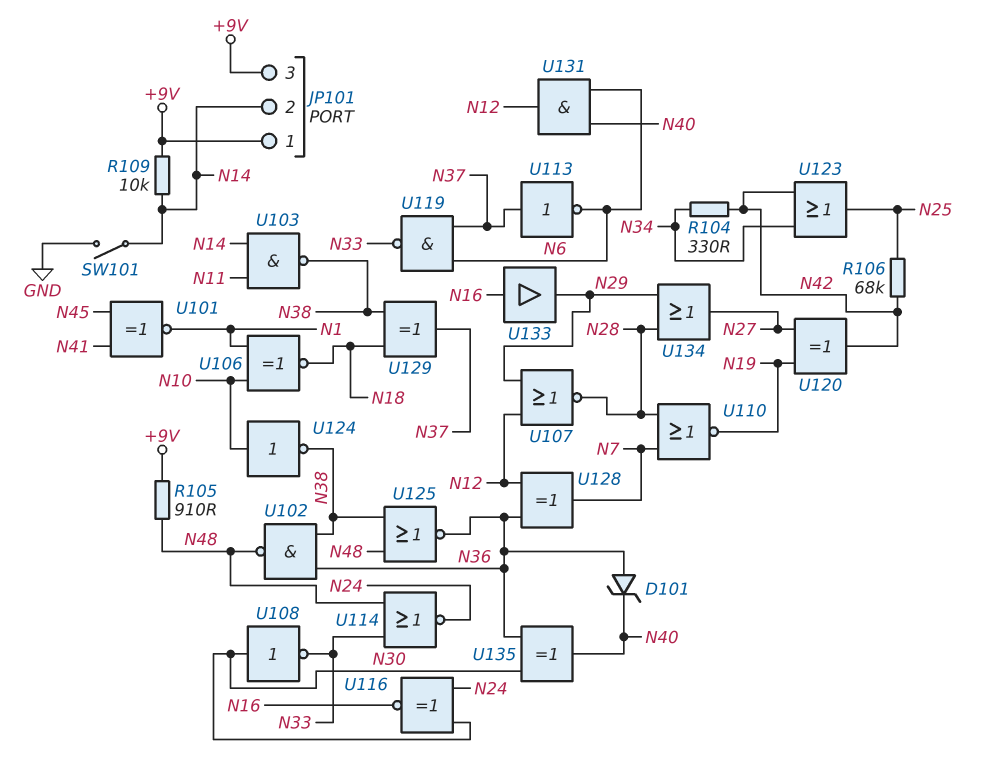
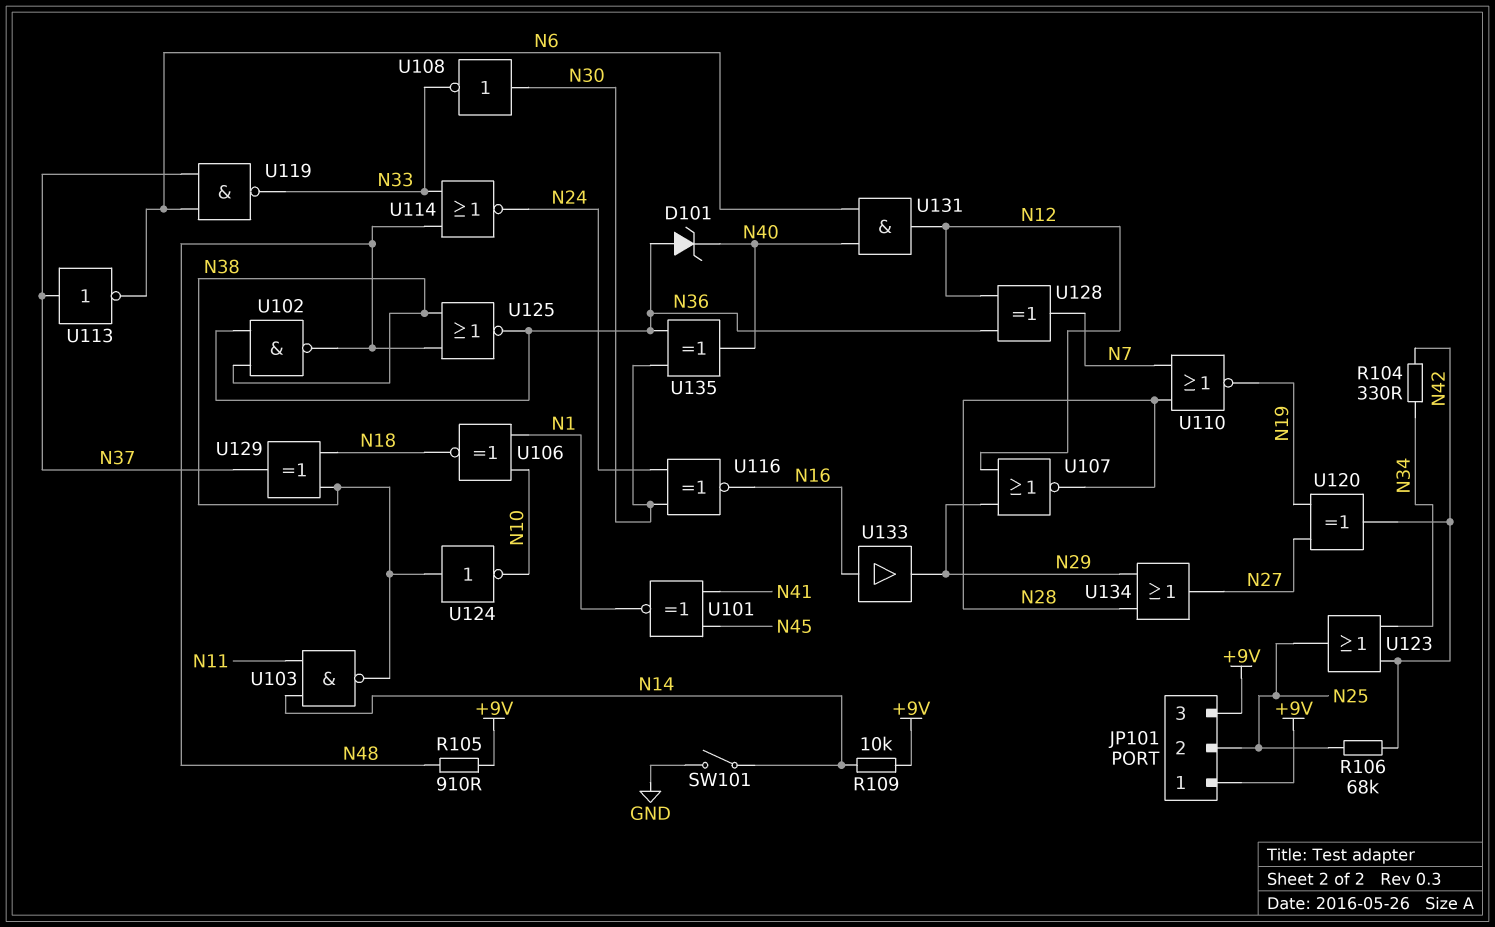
JP101 pin 2: N14 -> N25
U124: NOT (in N10, out N38) -> NOT (in N38, out N10)

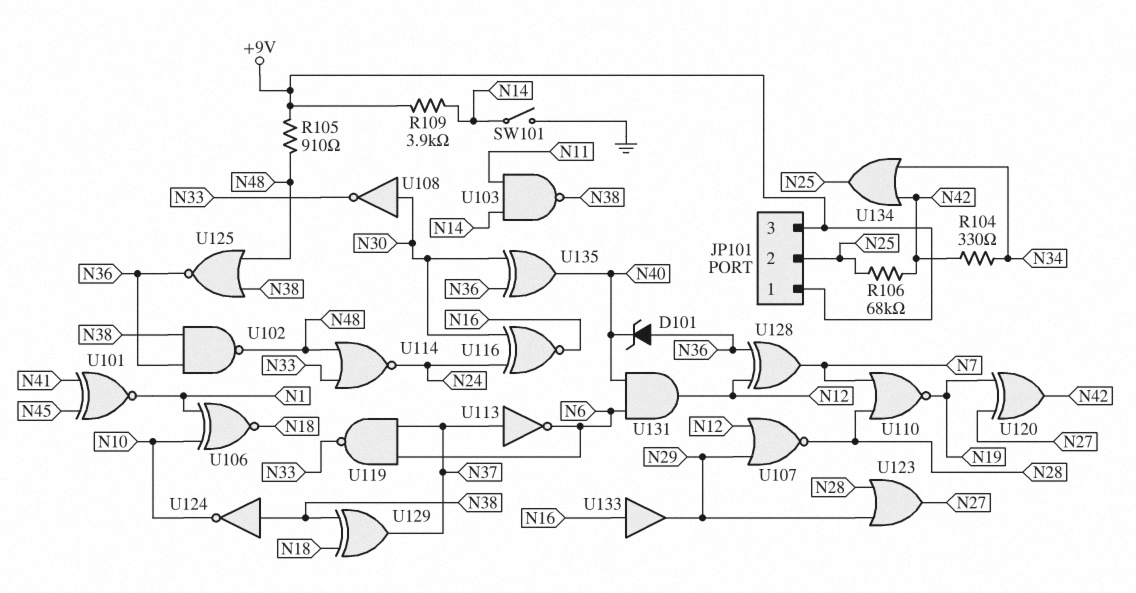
R109: 10k (+9V, N14) -> 3.9k (+9V, N14)
U123: OR (in N34, in N42, out N25) -> OR (in N28, in N29, out N27)
U134: OR (in N28, in N29, out N27) -> OR (in N34, in N42, out N25)

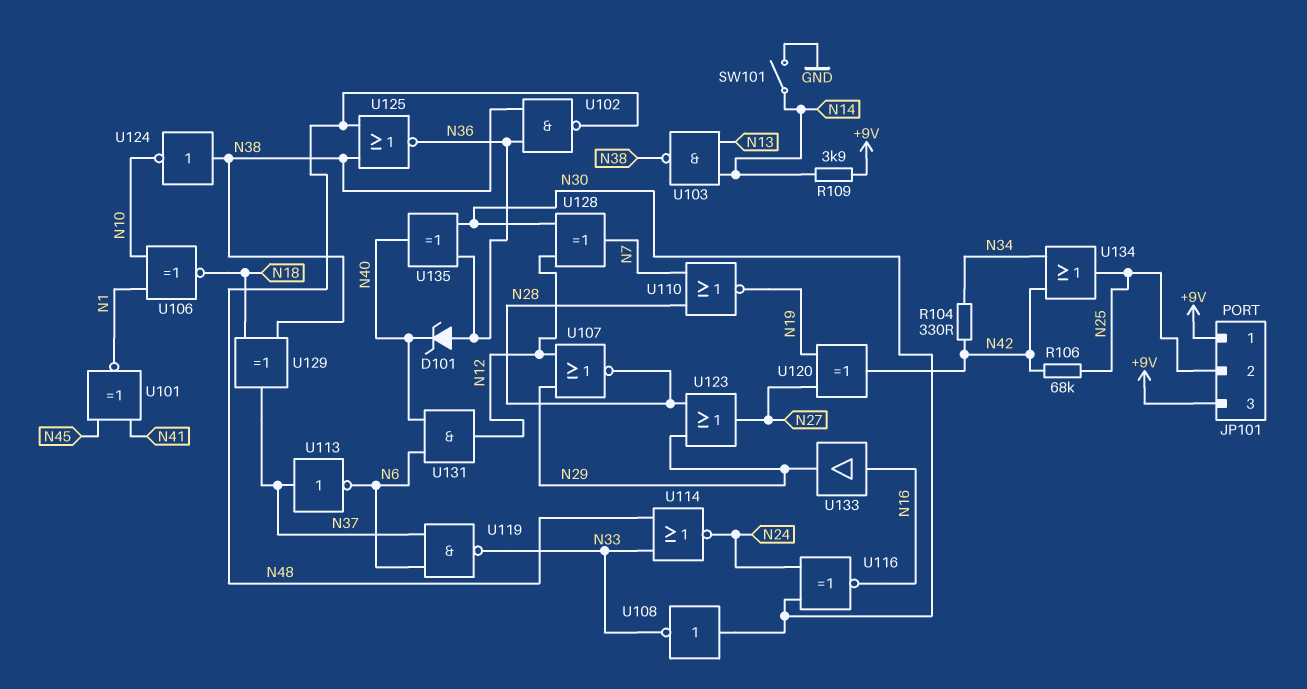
R105: 910 (+9V, N48) -> none
U103: NAND (in N11, in N14, out N38) -> NAND (in N13, in N14, out N38)
U128: XOR (in N12, in N36, out N7) -> XOR (in N12, in N30, out N7)

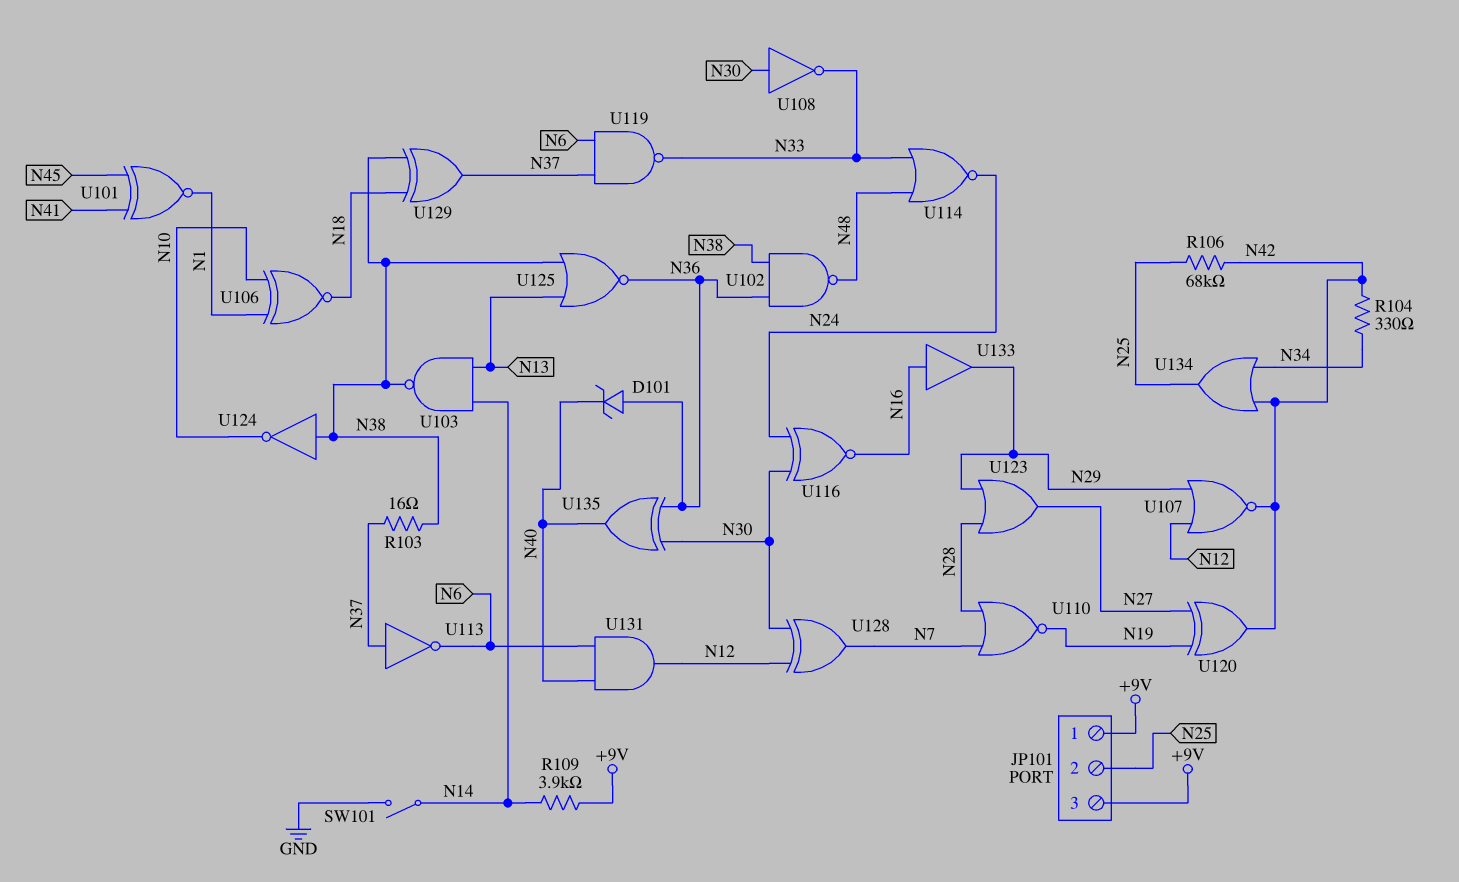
R103: none -> 16 (N37, N38)
U107: NOR (in N12, in N29, out N28) -> NOR (in N12, in N29, out N42)
U125: NOR (in N38, in N48, out N36) -> NOR (in N13, in N38, out N36)

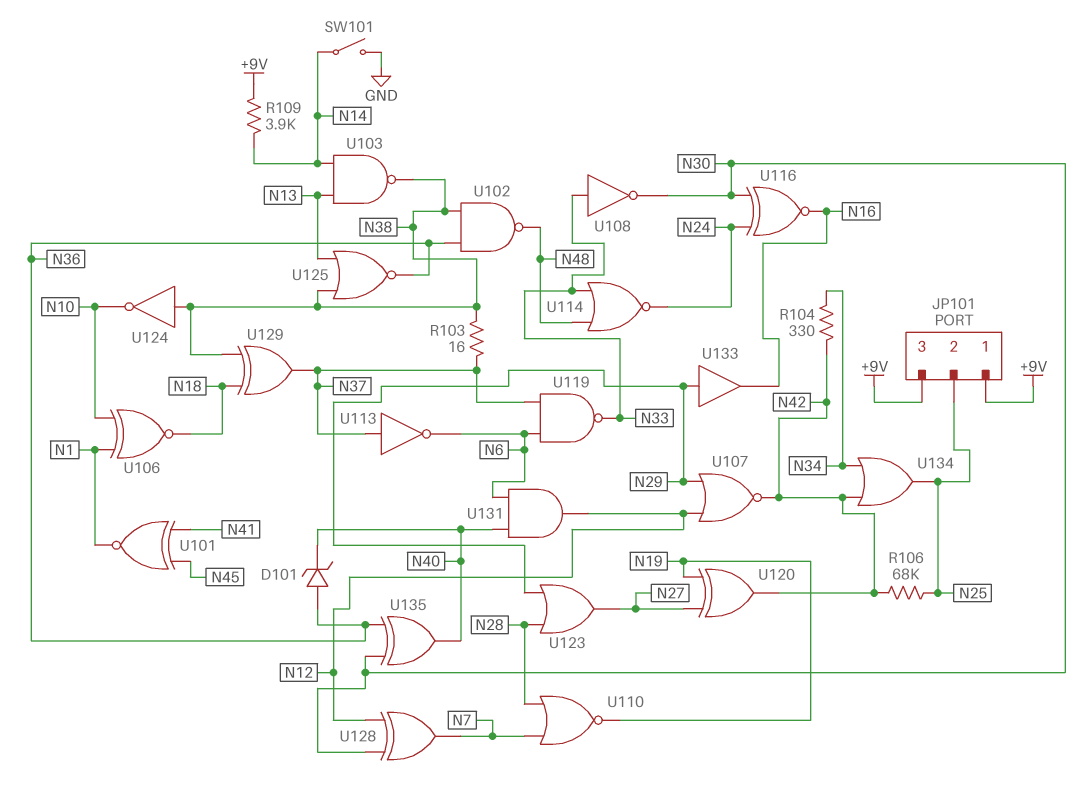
U108: NOT (in N30, out N33) -> NOT (in N33, out N30)
U133: buffer (in N16, out N29) -> buffer (in N29, out N16)

